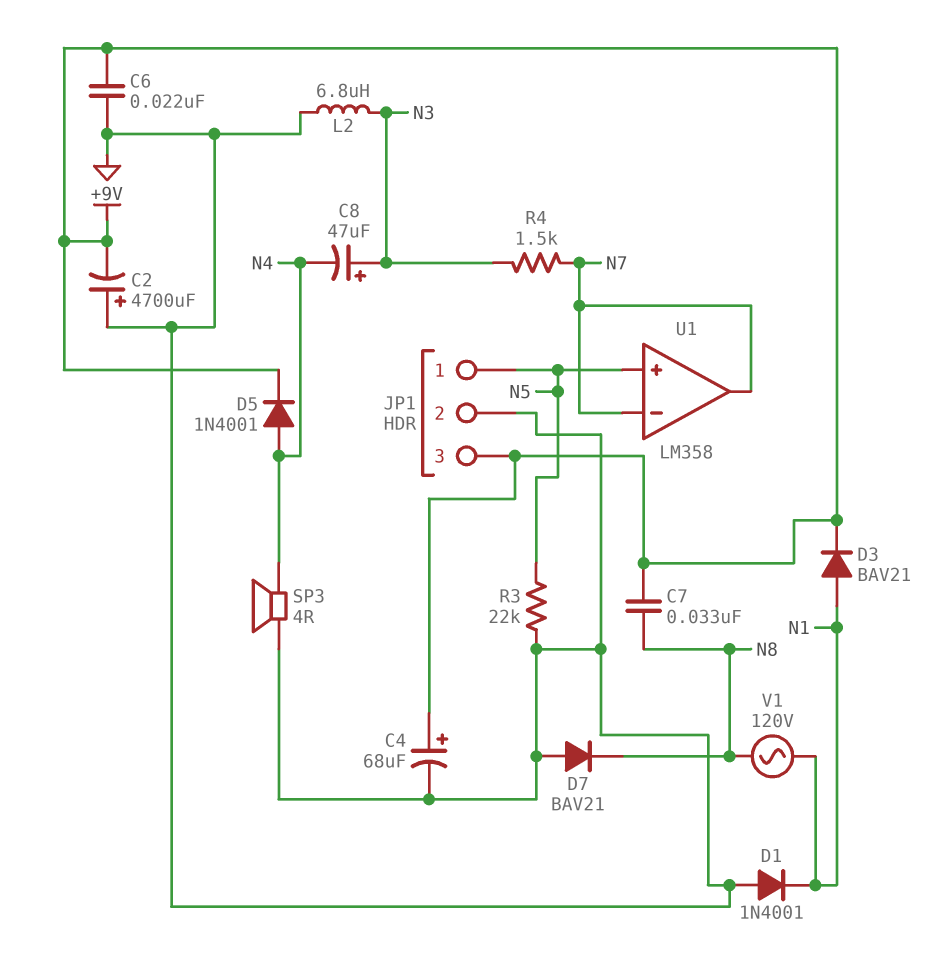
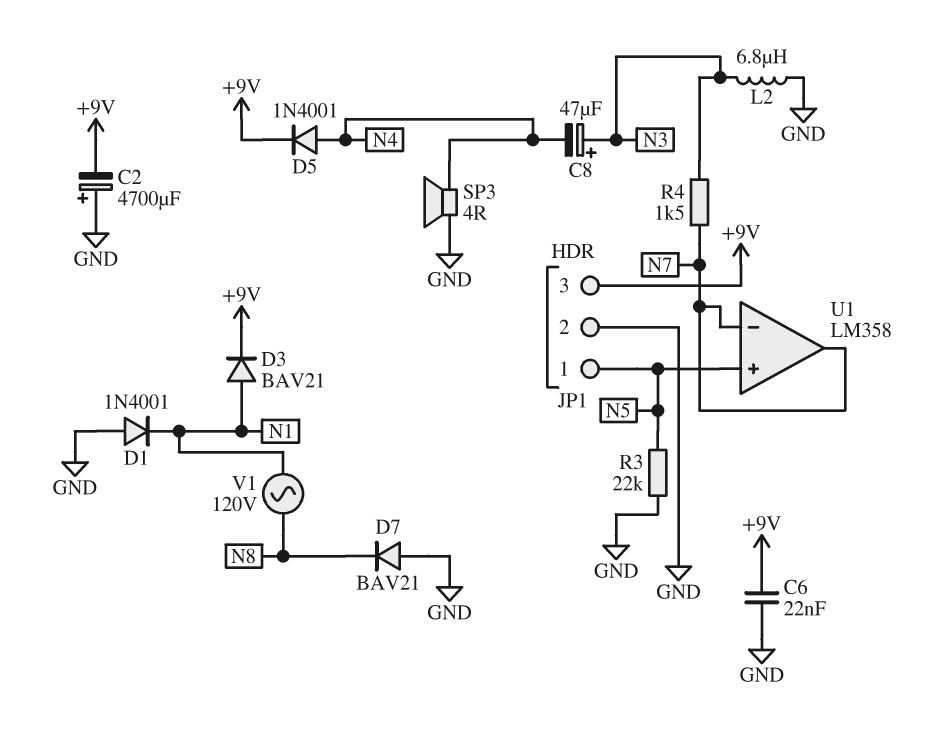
C4: 68uF (plus +9V, minus GND) -> none
C7: 33nF (+9V, N8) -> none

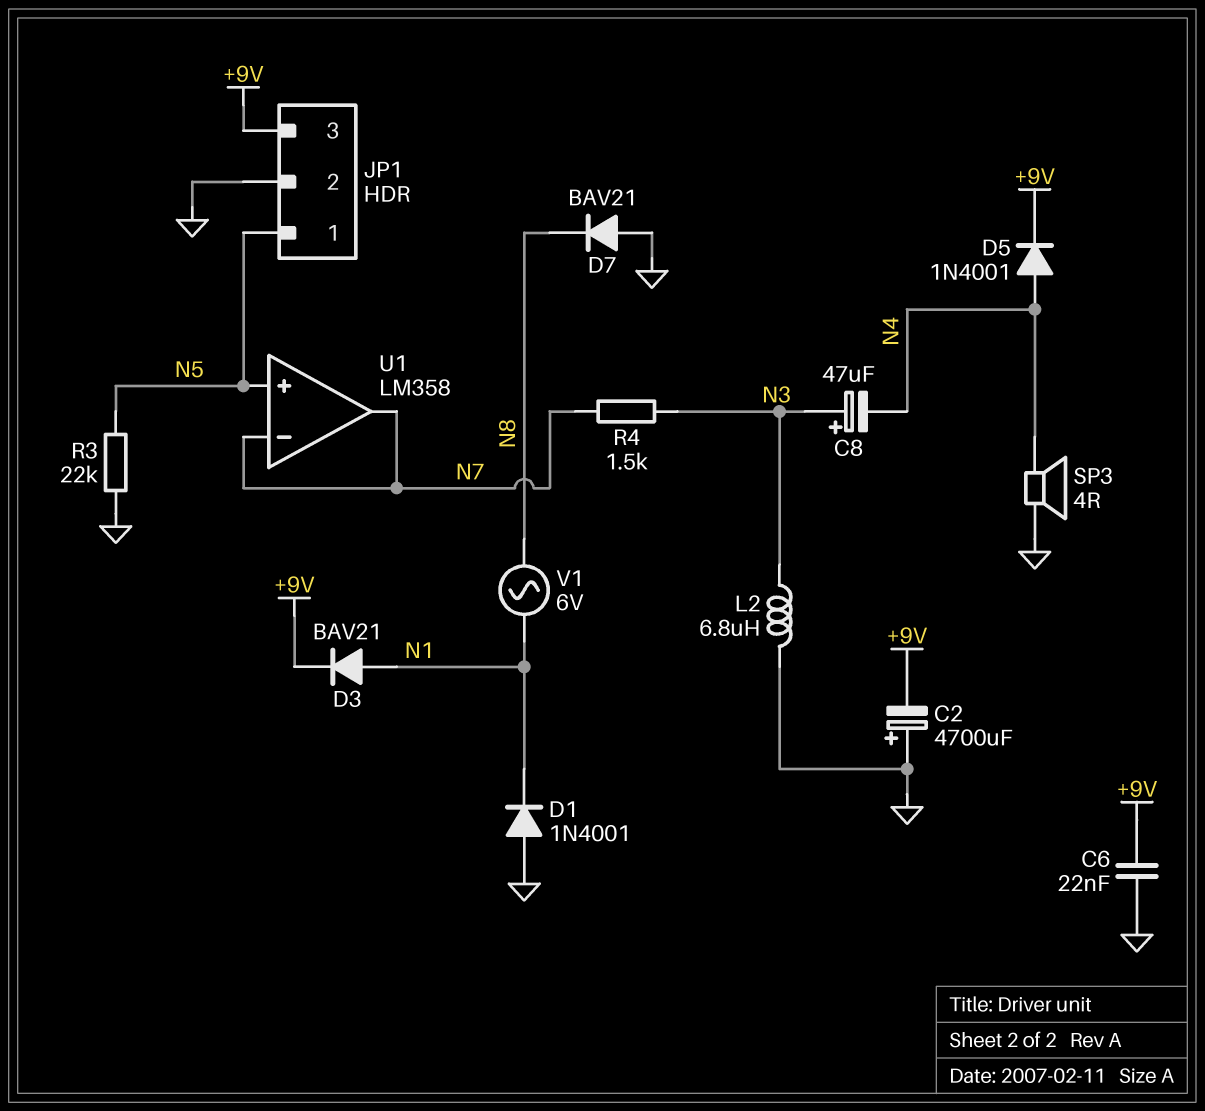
V1: AC 120V (N1, N8) -> AC 6V (N1, N8)

